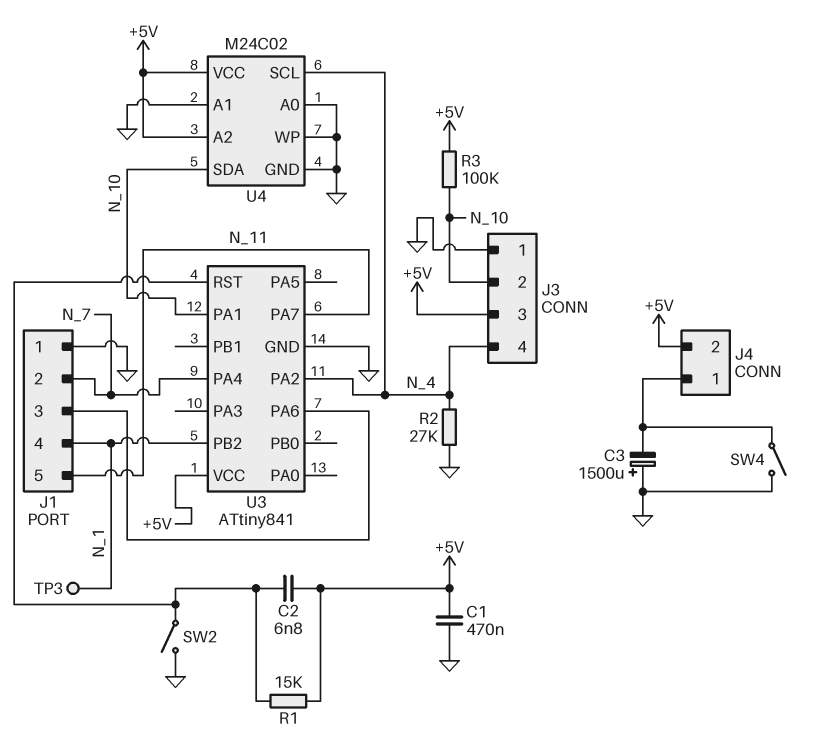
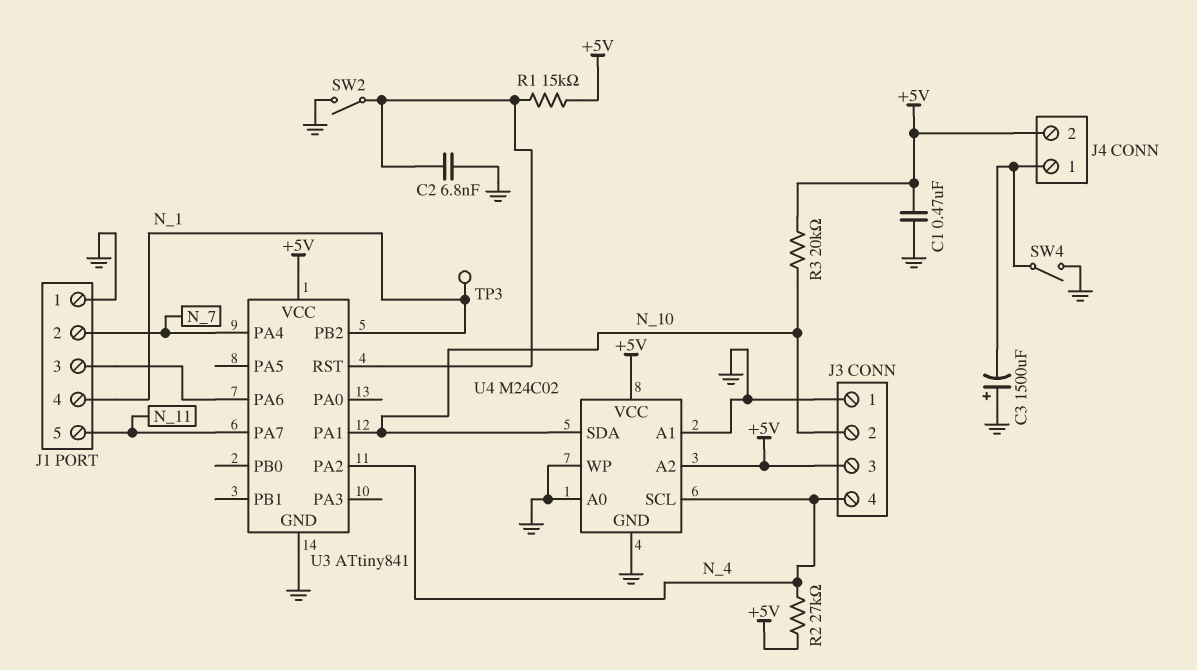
C2: 6.8nF (+5V, U3/RST) -> 6.8nF (GND, U3/RST)
R2: 27k (GND, N_4) -> 27k (+5V, N_4)
R3: 100k (+5V, N_10) -> 20k (+5V, N_10)

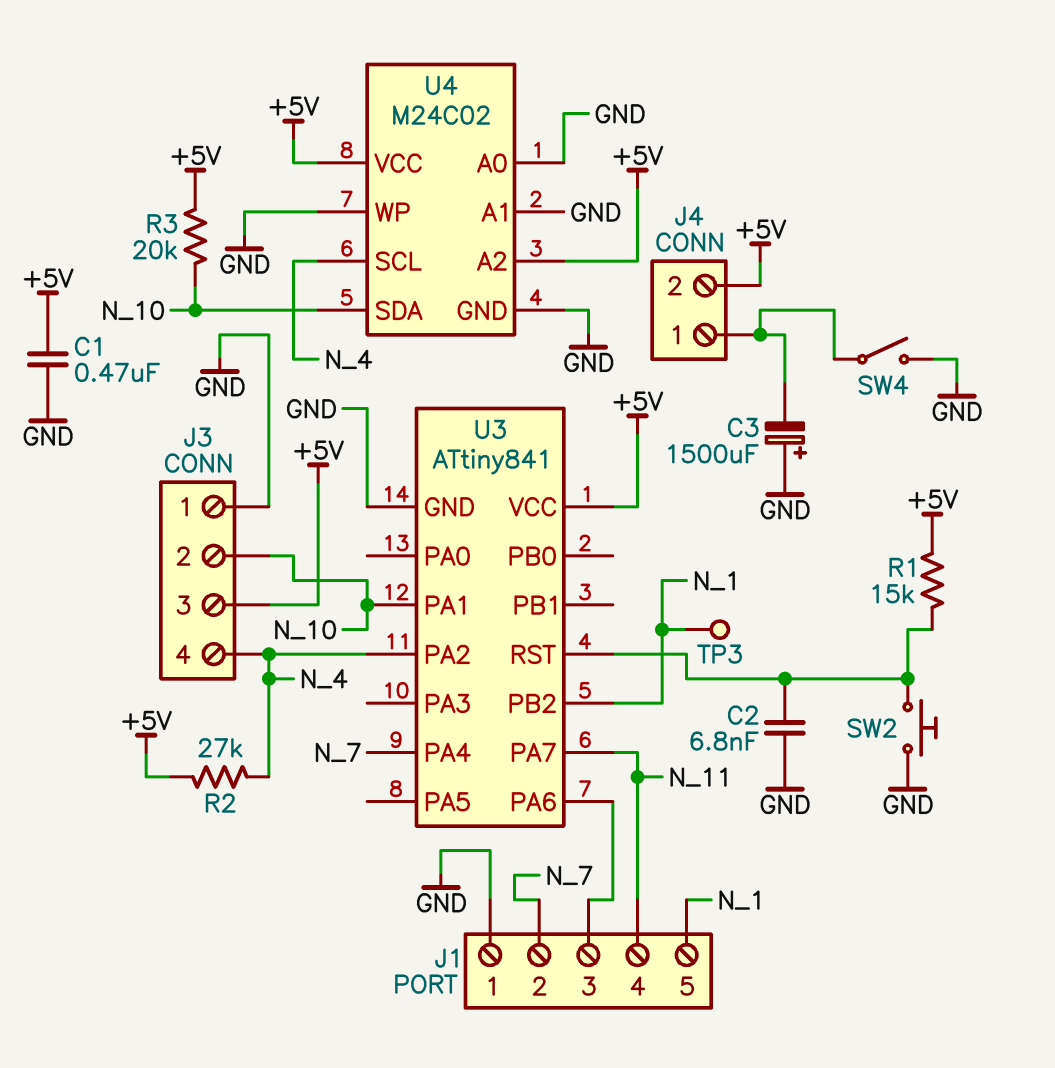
J1 pin 4: N_1 -> N_11
J1 pin 5: N_11 -> N_1
SW2: switch (GND, U3/RST) -> button (GND, U3/RST)

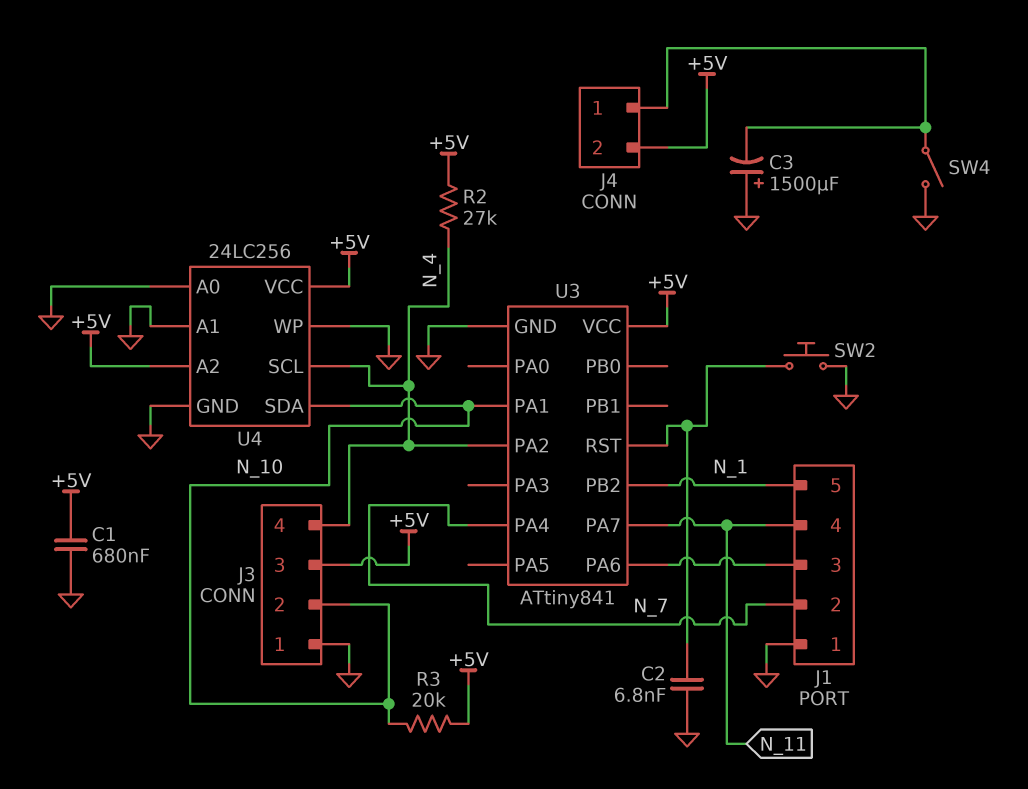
C1: 470nF (+5V, GND) -> 680nF (+5V, GND)
R1: 15k (+5V, U3/RST) -> none
TP3: test point (N_1) -> none
U4: M24C02 -> 24LC256

